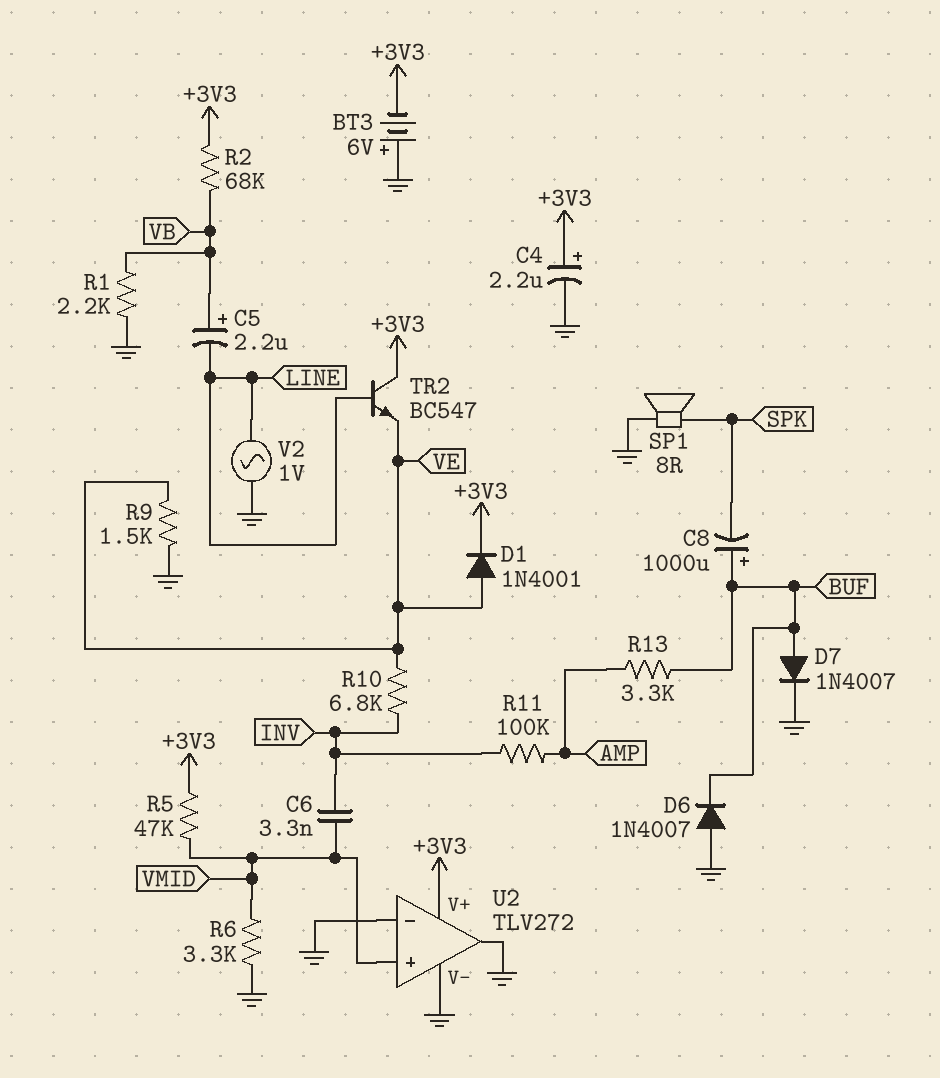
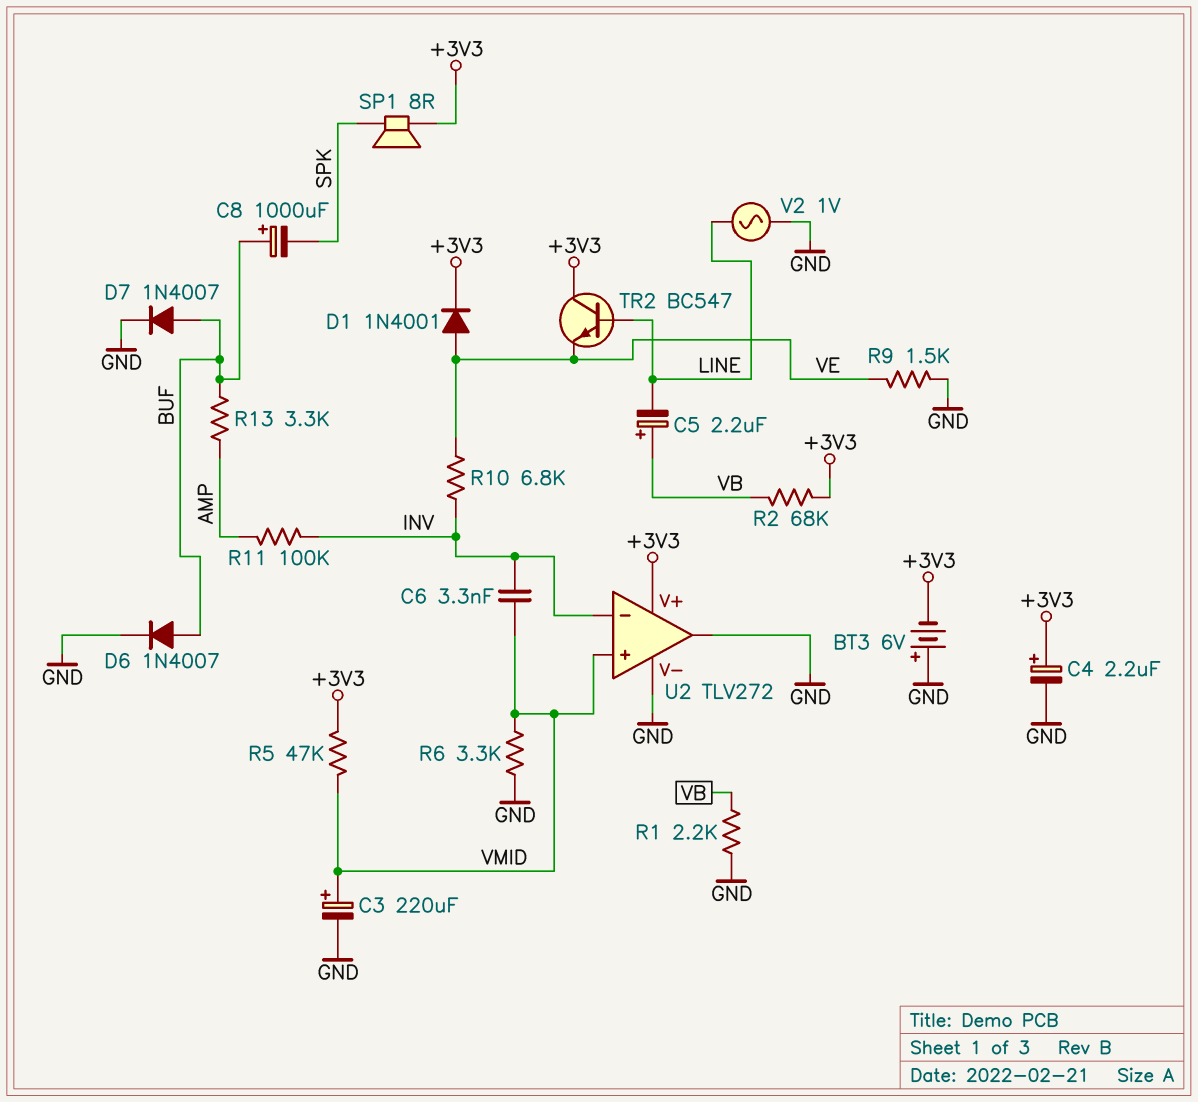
C3: none -> 220uF (plus VMID, minus GND)
D6: diode 1N4007 (A GND, K BUF) -> diode 1N4007 (A BUF, K GND)
SP1: speaker 8R (GND, SPK) -> speaker 8R (+3V3, SPK)
U2 pin in-: GND -> INV

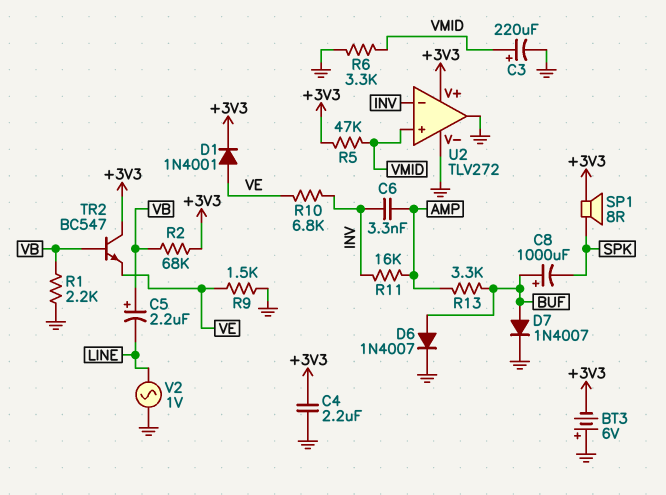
C4: 2.2uF (plus +3V3, minus GND) -> 2.2uF (+3V3, GND)
C6: 3.3nF (INV, VMID) -> 3.3nF (AMP, INV)
R11: 100k (AMP, INV) -> 16k (AMP, INV)
TR2: NPN BC547 (B LINE, C +3V3, E VE) -> NPN BC547 (B VB, C +3V3, E VE)

